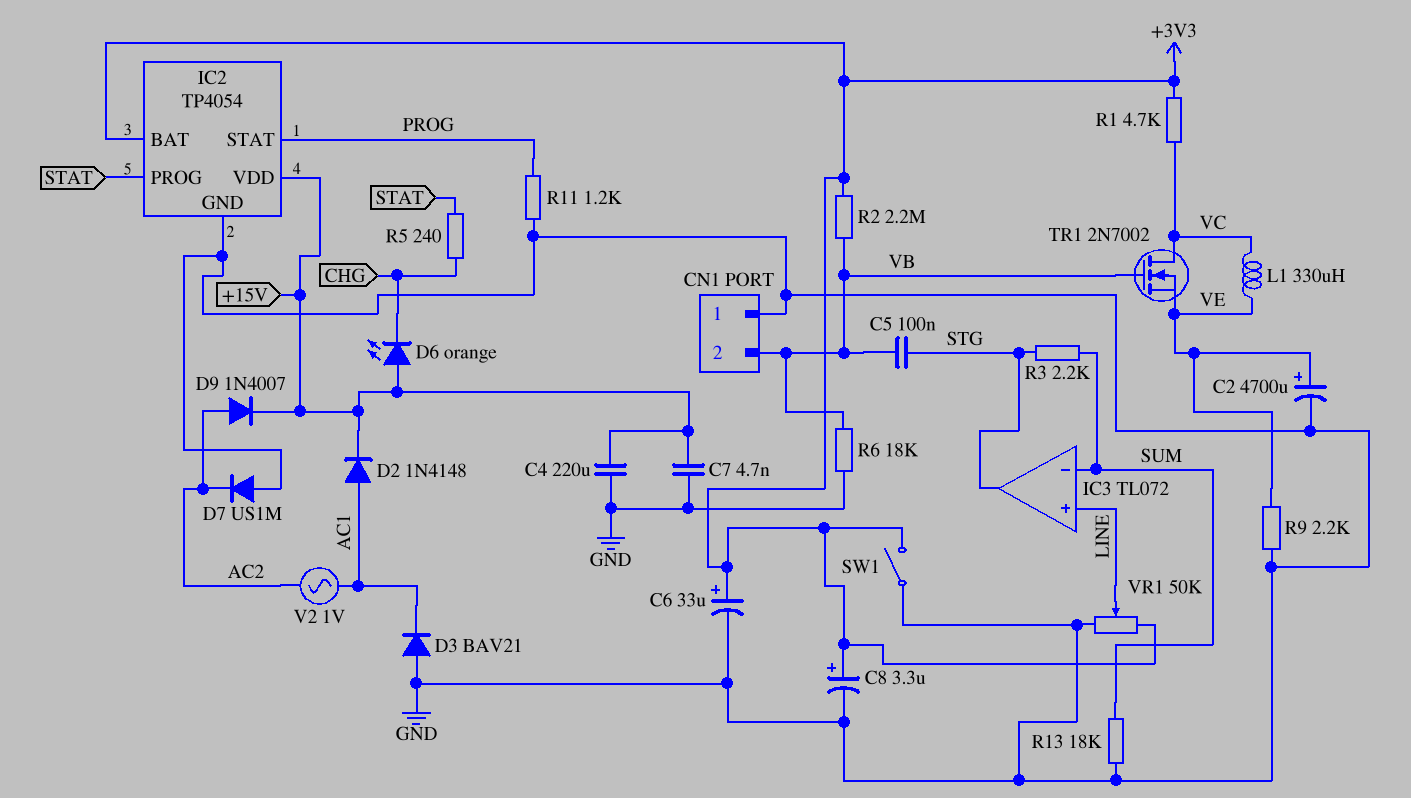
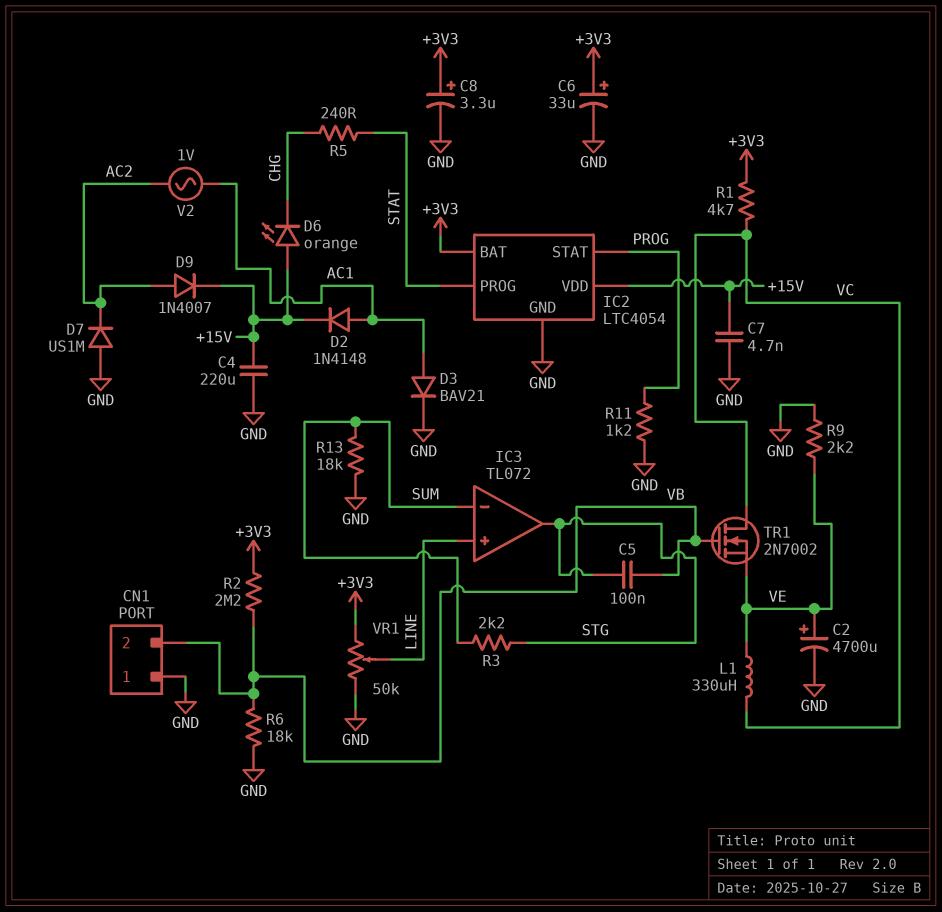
D3: diode BAV21 (A GND, K AC1) -> diode BAV21 (A AC1, K GND)
IC2: TP4054 -> LTC4054
SW1: switch (+3V3, GND) -> none

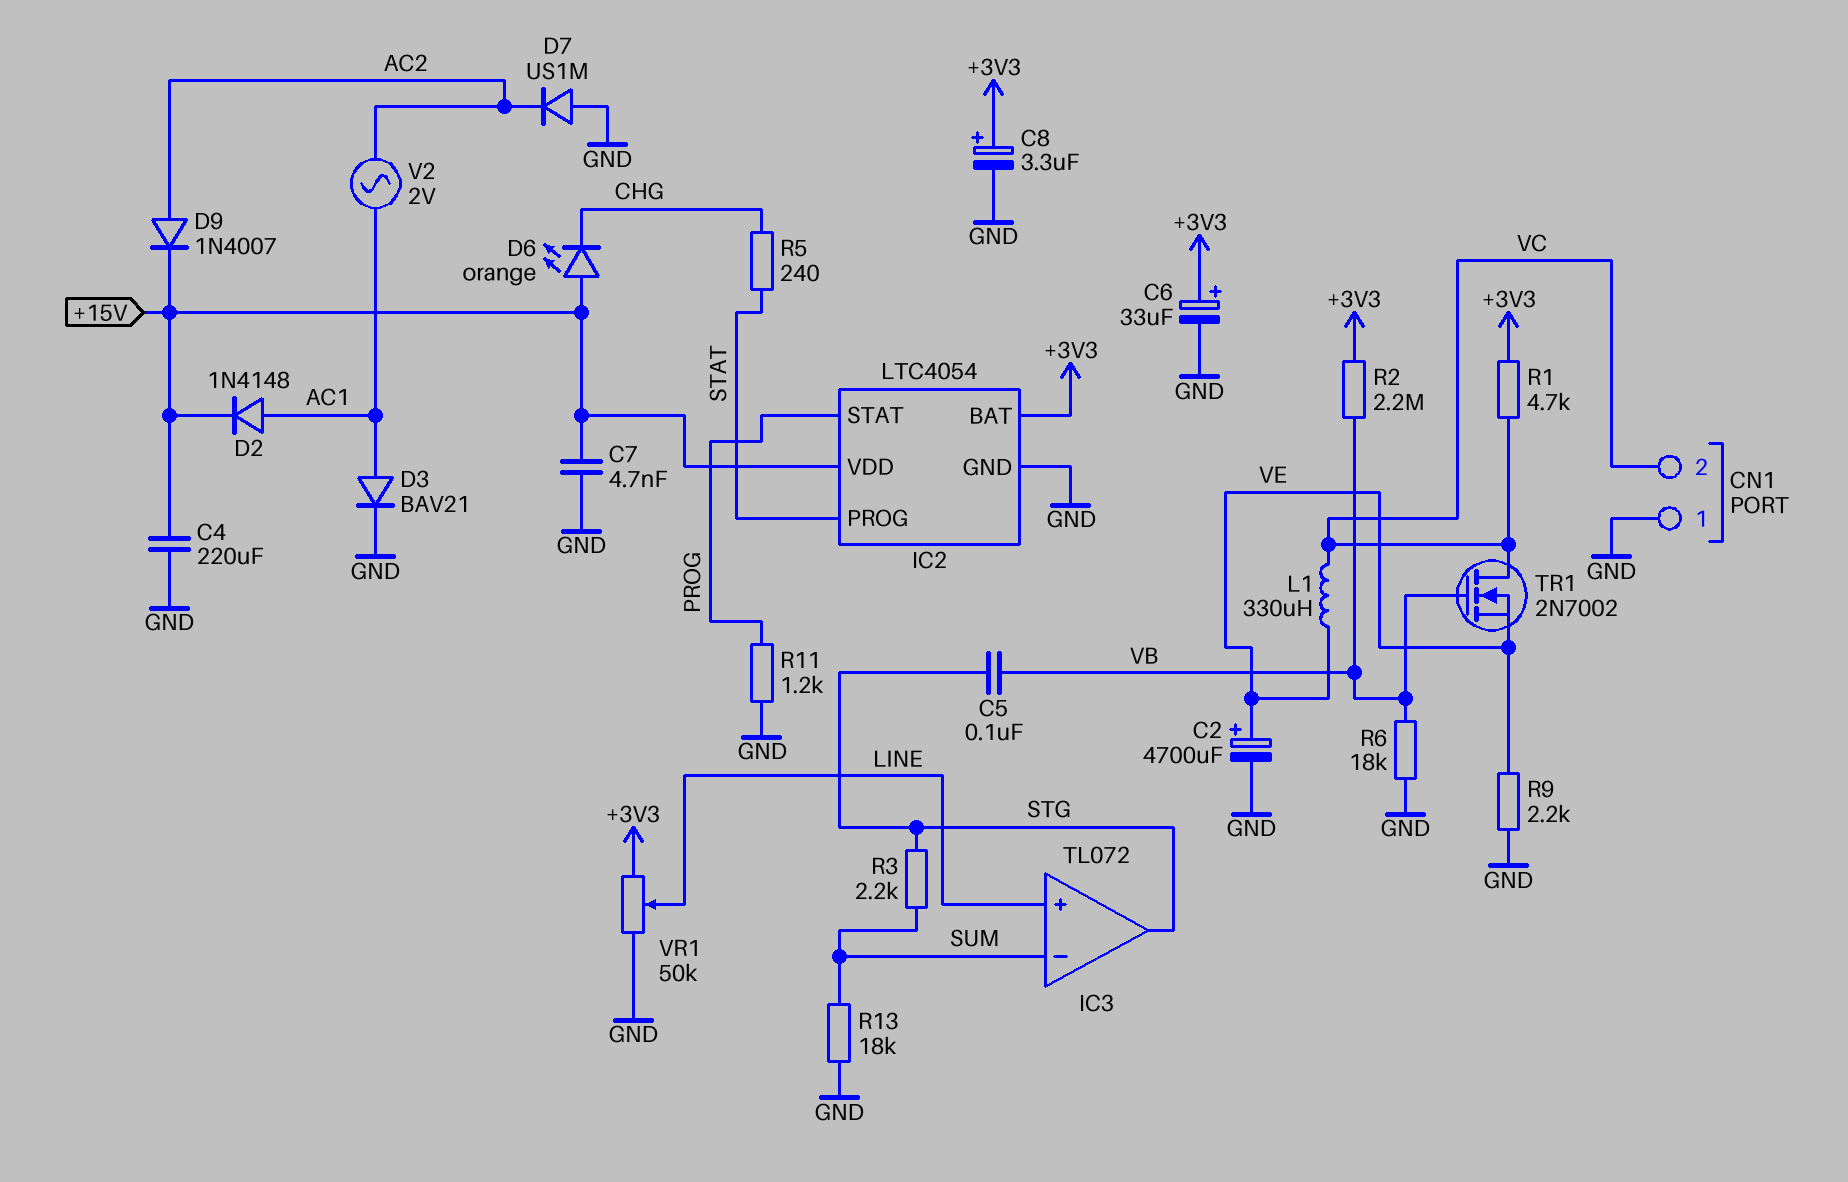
CN1 pin 2: VB -> VC
V2: AC 1V (AC1, AC2) -> AC 2V (AC1, AC2)

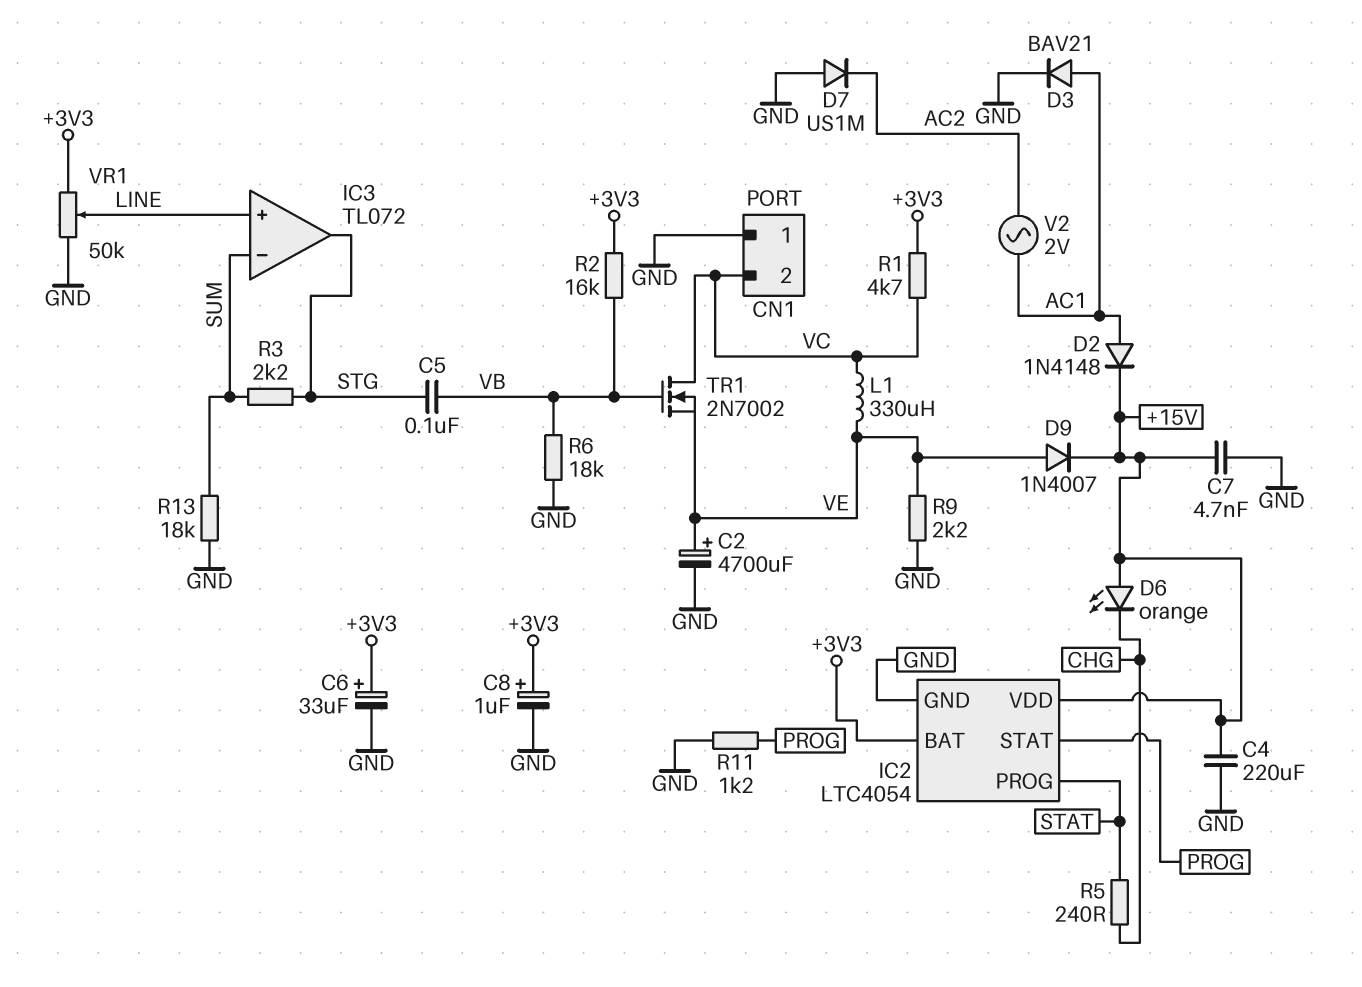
C8: 3.3uF (plus +3V3, minus GND) -> 1uF (plus +3V3, minus GND)
D9: diode 1N4007 (A AC2, K +15V) -> diode 1N4007 (A VE, K +15V)
R2: 2.2M (+3V3, VB) -> 16k (+3V3, VB)

